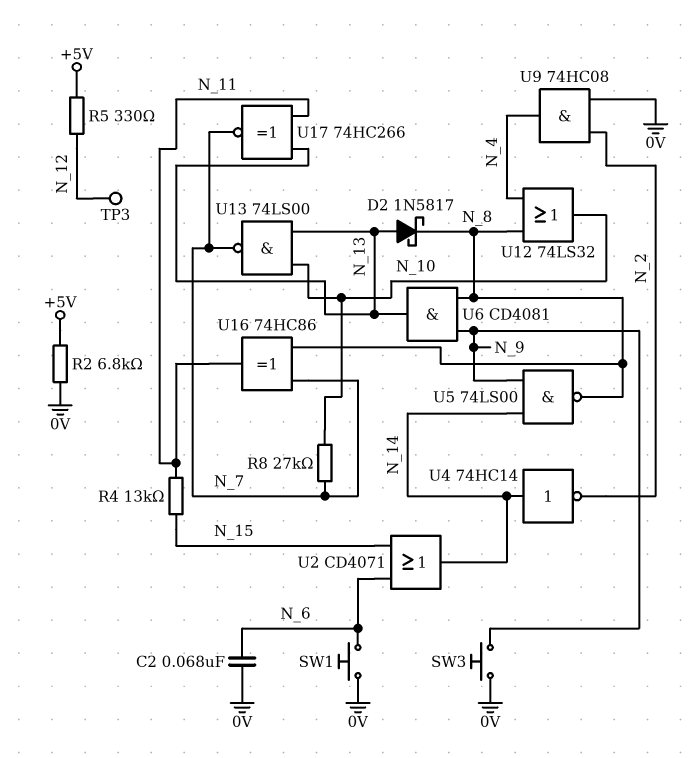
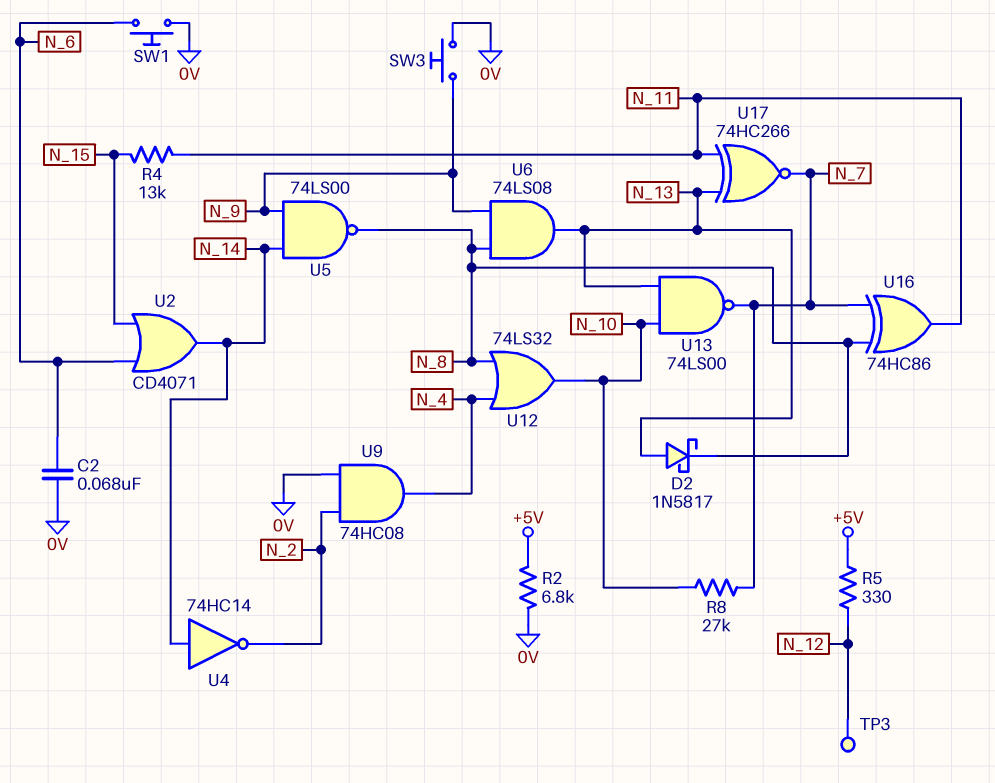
U6: AND CD4081 (in N_8, in N_9, out N_13) -> AND 74LS08 (in N_8, in N_9, out N_13)

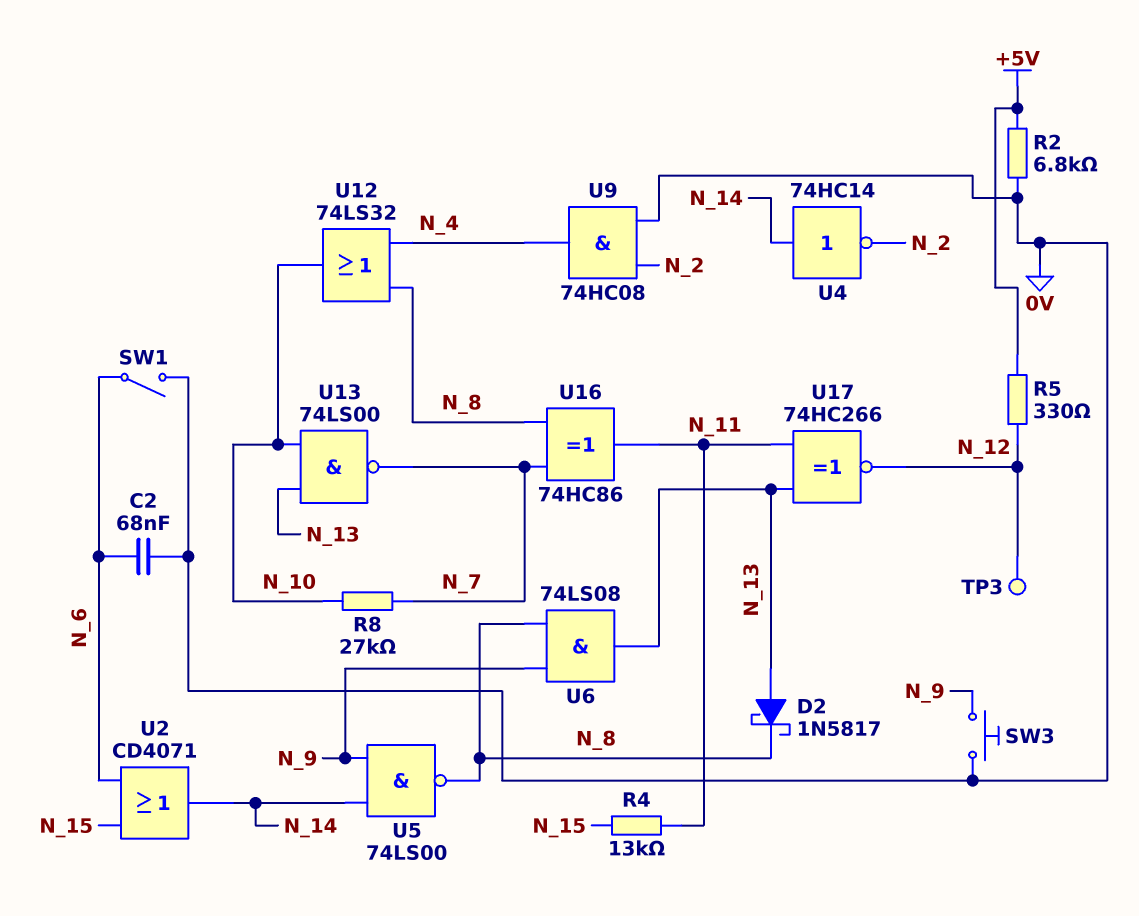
SW1: button (0V, N_6) -> switch (0V, N_6)
U17: XNOR 74HC266 (in N_11, in N_13, out N_7) -> XNOR 74HC266 (in N_11, in N_13, out N_12)

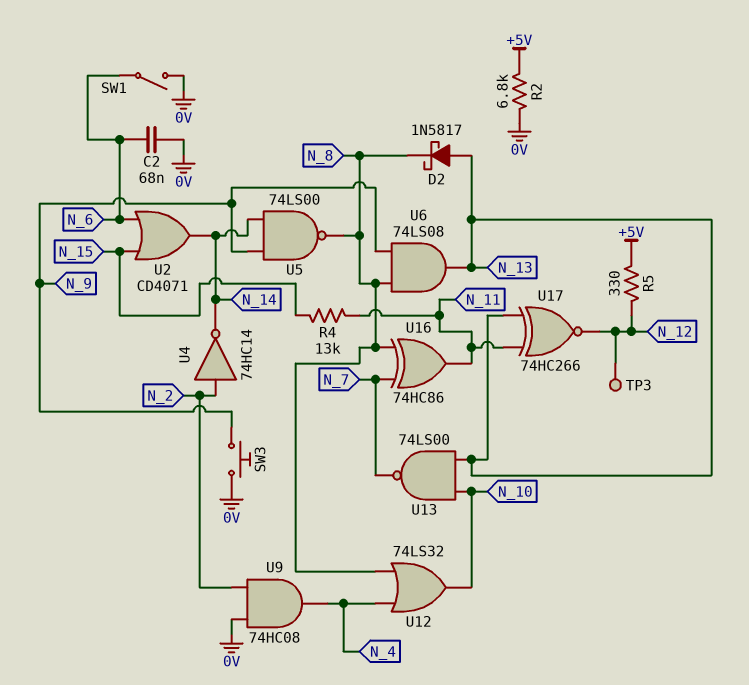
R8: 27k (N_7, N_10) -> none
U4: NOT 74HC14 (in N_14, out N_2) -> NOT 74HC14 (in N_2, out N_14)

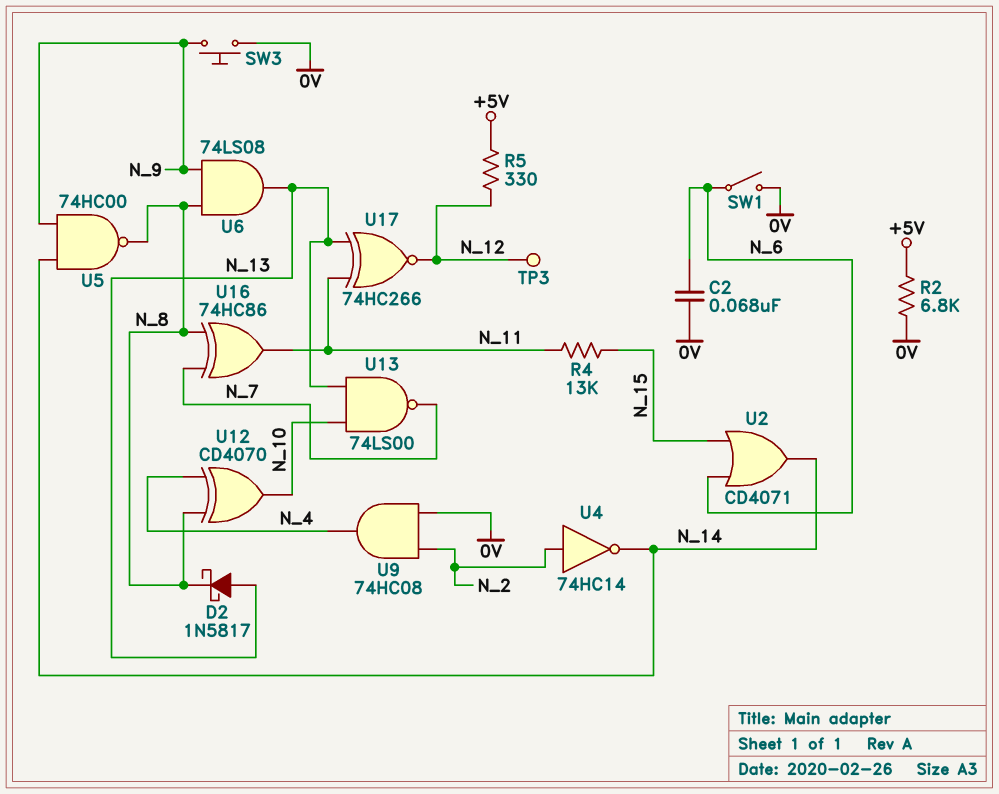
U5: NAND 74LS00 (in N_9, in N_14, out N_8) -> NAND 74HC00 (in N_9, in N_14, out N_8)
U12: OR 74LS32 (in N_4, in N_8, out N_10) -> XOR CD4070 (in N_4, in N_8, out N_10)

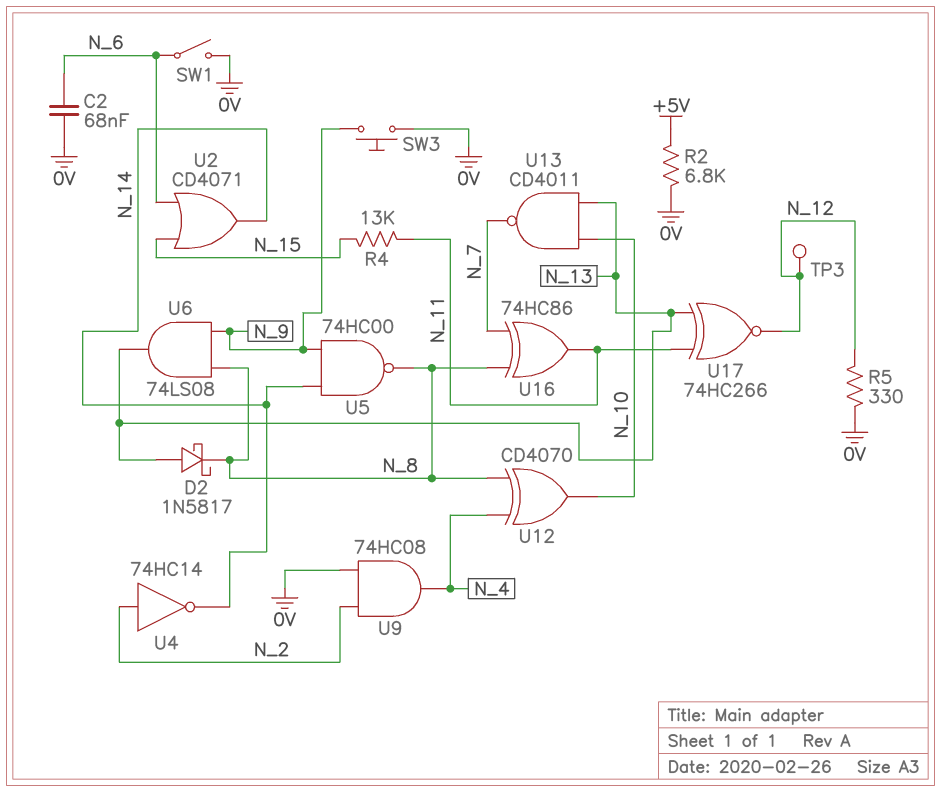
R5: 330 (+5V, N_12) -> 330 (0V, N_12)
U13: NAND 74LS00 (in N_10, in N_13, out N_7) -> NAND CD4011 (in N_10, in N_13, out N_7)

